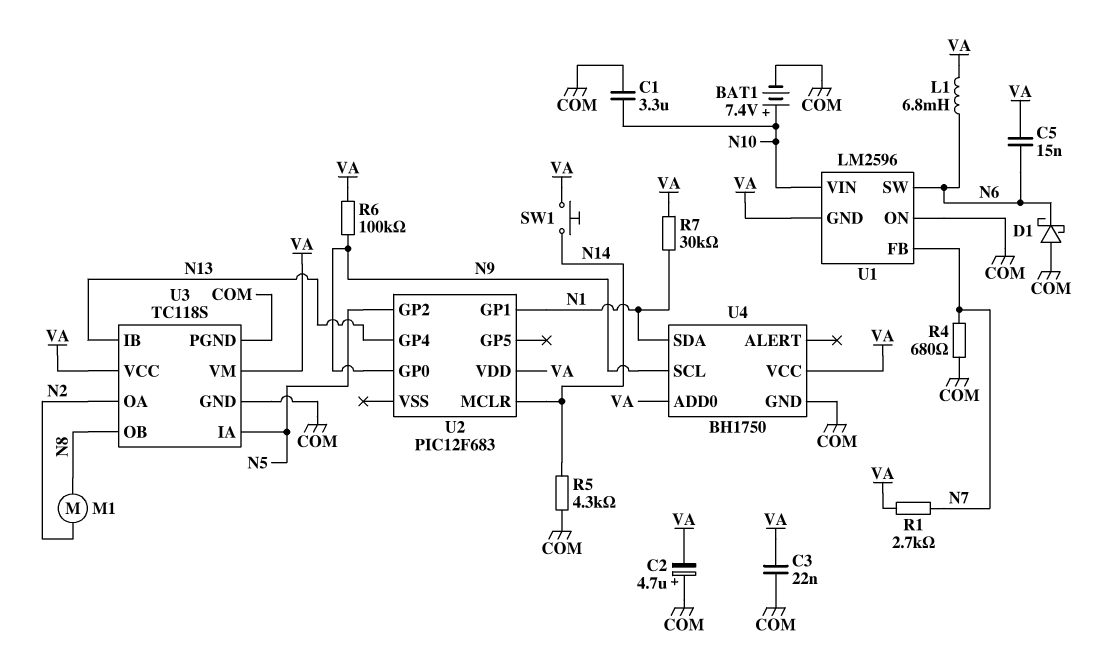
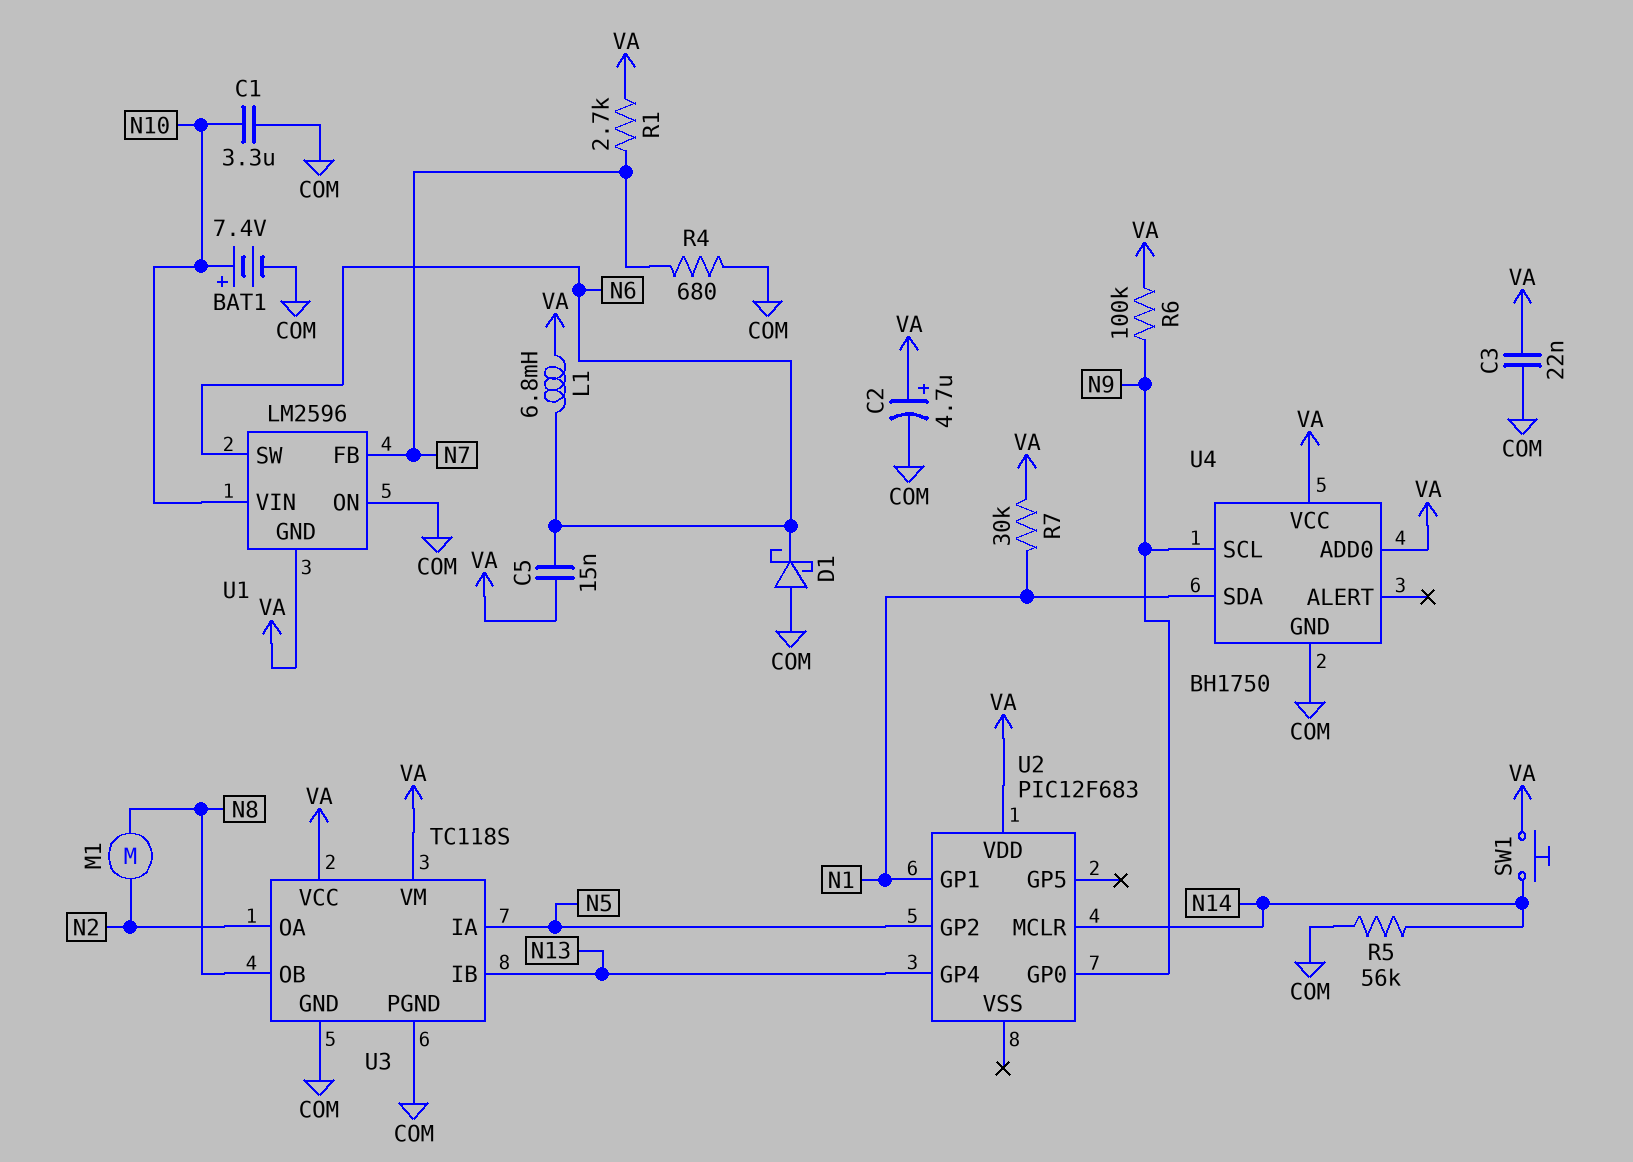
C2: 4.7uF (plus COM, minus VA) -> 4.7uF (plus VA, minus COM)
R5: 4.3k (COM, N14) -> 56k (COM, N14)

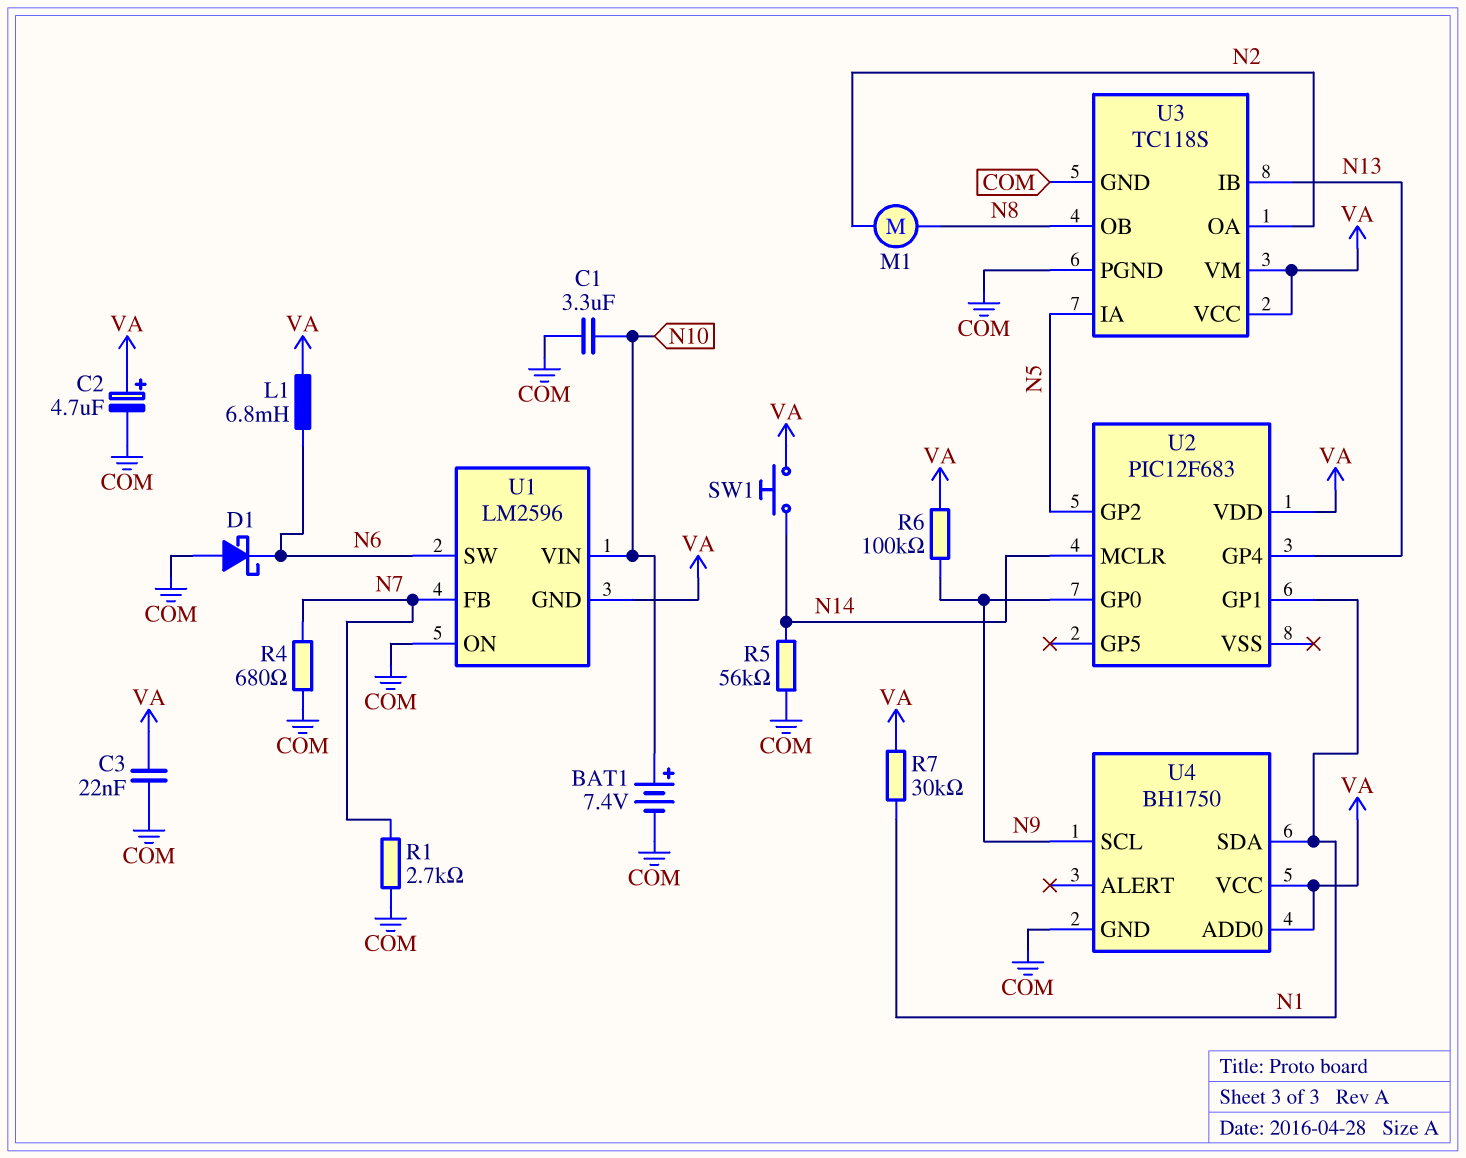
C5: 15nF (N6, VA) -> none
R1: 2.7k (N7, VA) -> 2.7k (COM, N7)

